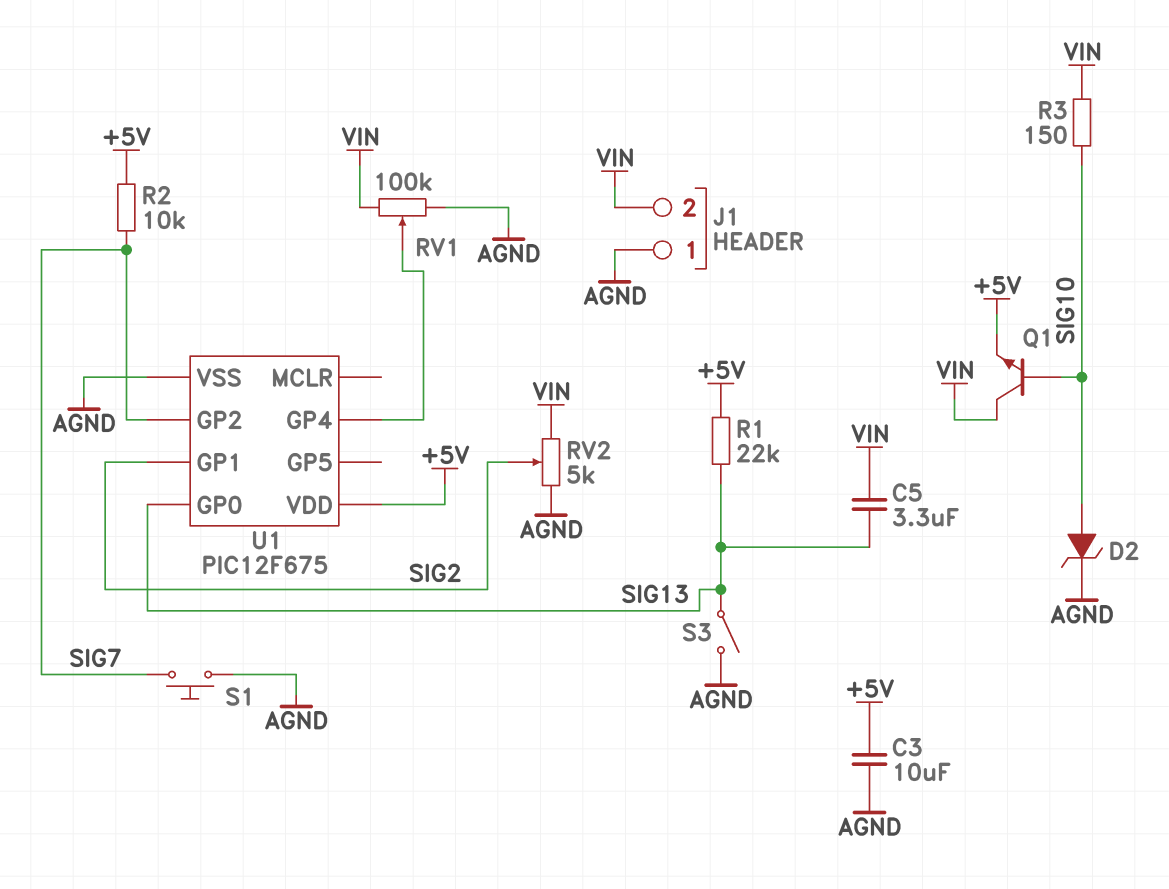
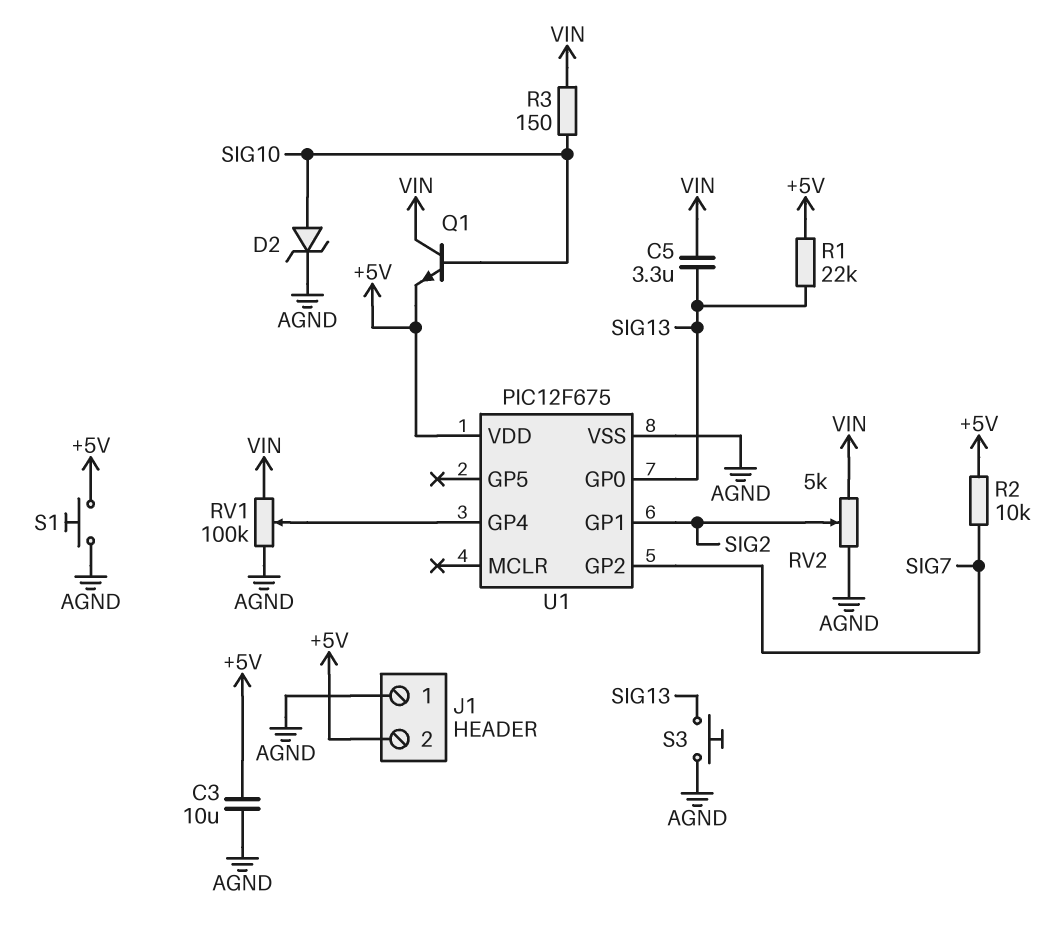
J1 pin 2: VIN -> +5V
S1: button (AGND, SIG7) -> button (+5V, AGND)
S3: switch (AGND, SIG13) -> button (AGND, SIG13)

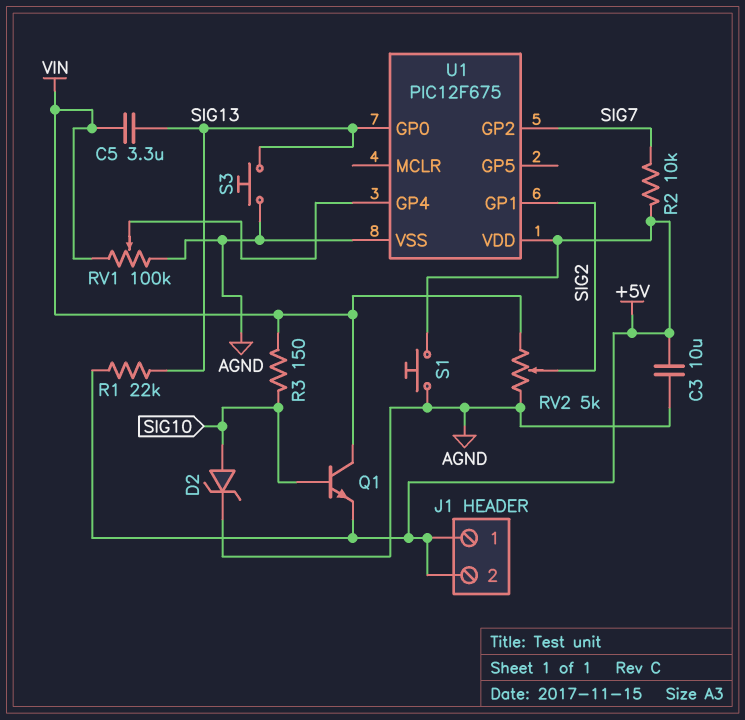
J1 pin 1: AGND -> +5V

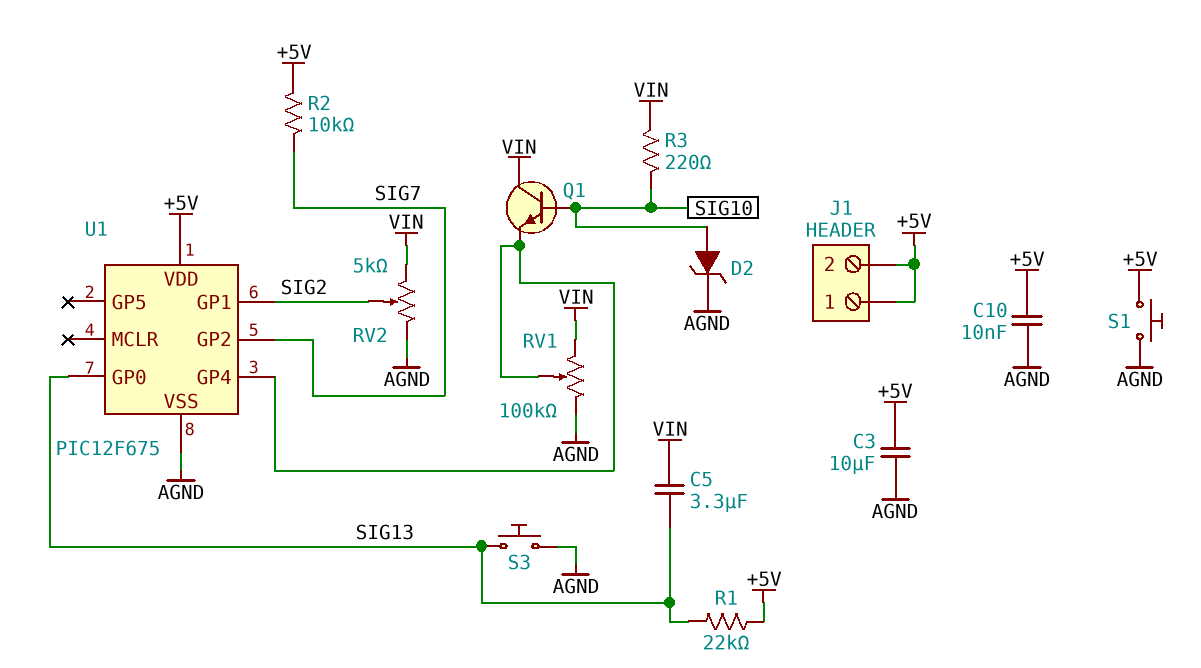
C10: none -> 10nF (+5V, AGND)
Q1: NPN (B SIG10, C VIN, E +5V) -> NPN (B SIG10, C VIN, E U1/GP4)
R3: 150 (SIG10, VIN) -> 220 (SIG10, VIN)

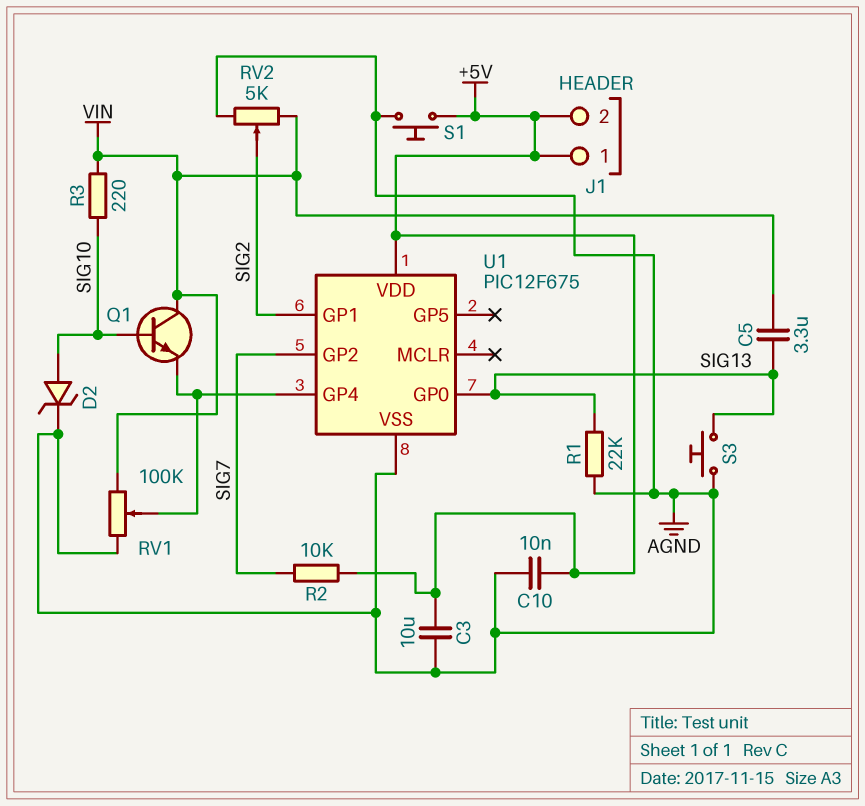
R1: 22k (+5V, SIG13) -> 22k (AGND, SIG13)

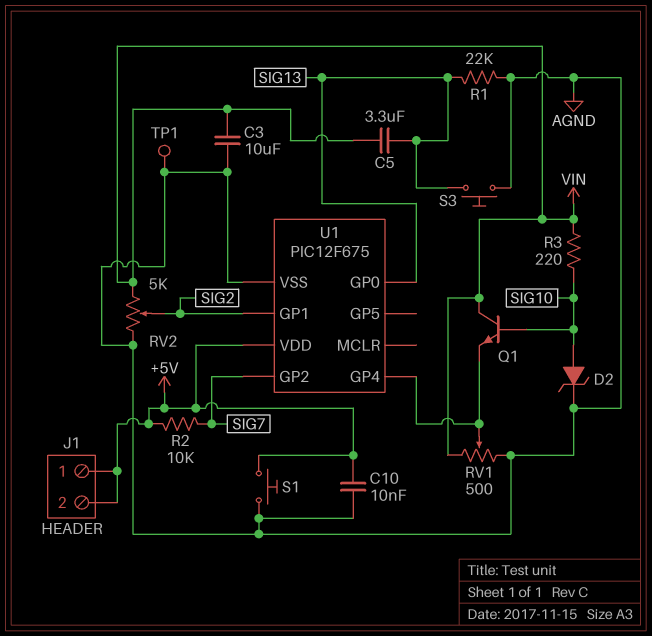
C3: 10uF (+5V, AGND) -> 10uF (AGND, VIN)
RV1: 100k (AGND, VIN, wiper U1/GP4) -> 500 (AGND, VIN, wiper U1/GP4)
TP1: none -> test point (AGND)

